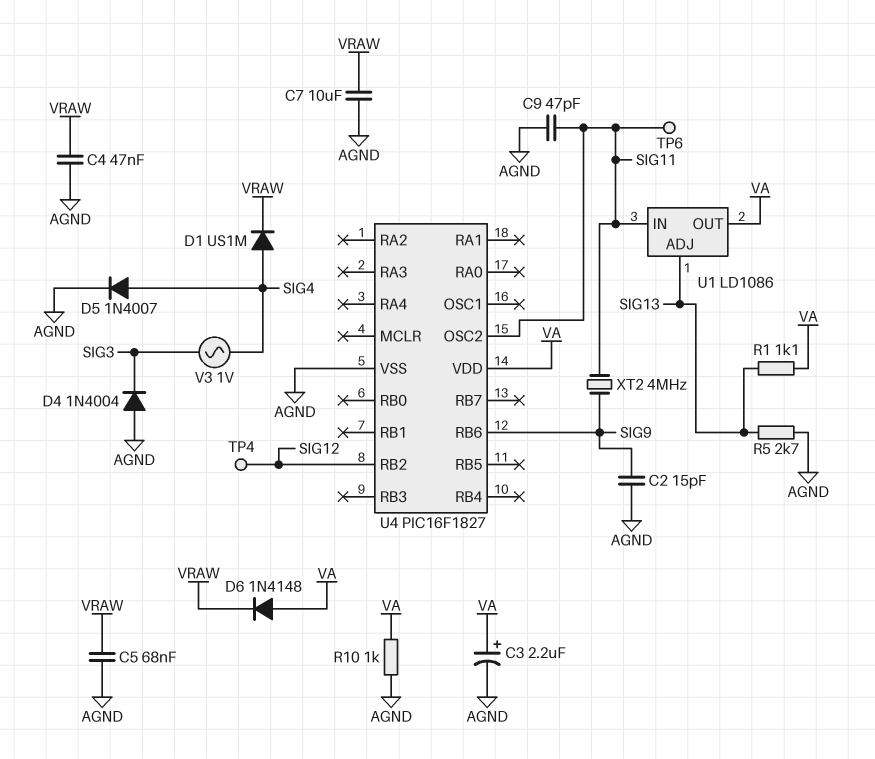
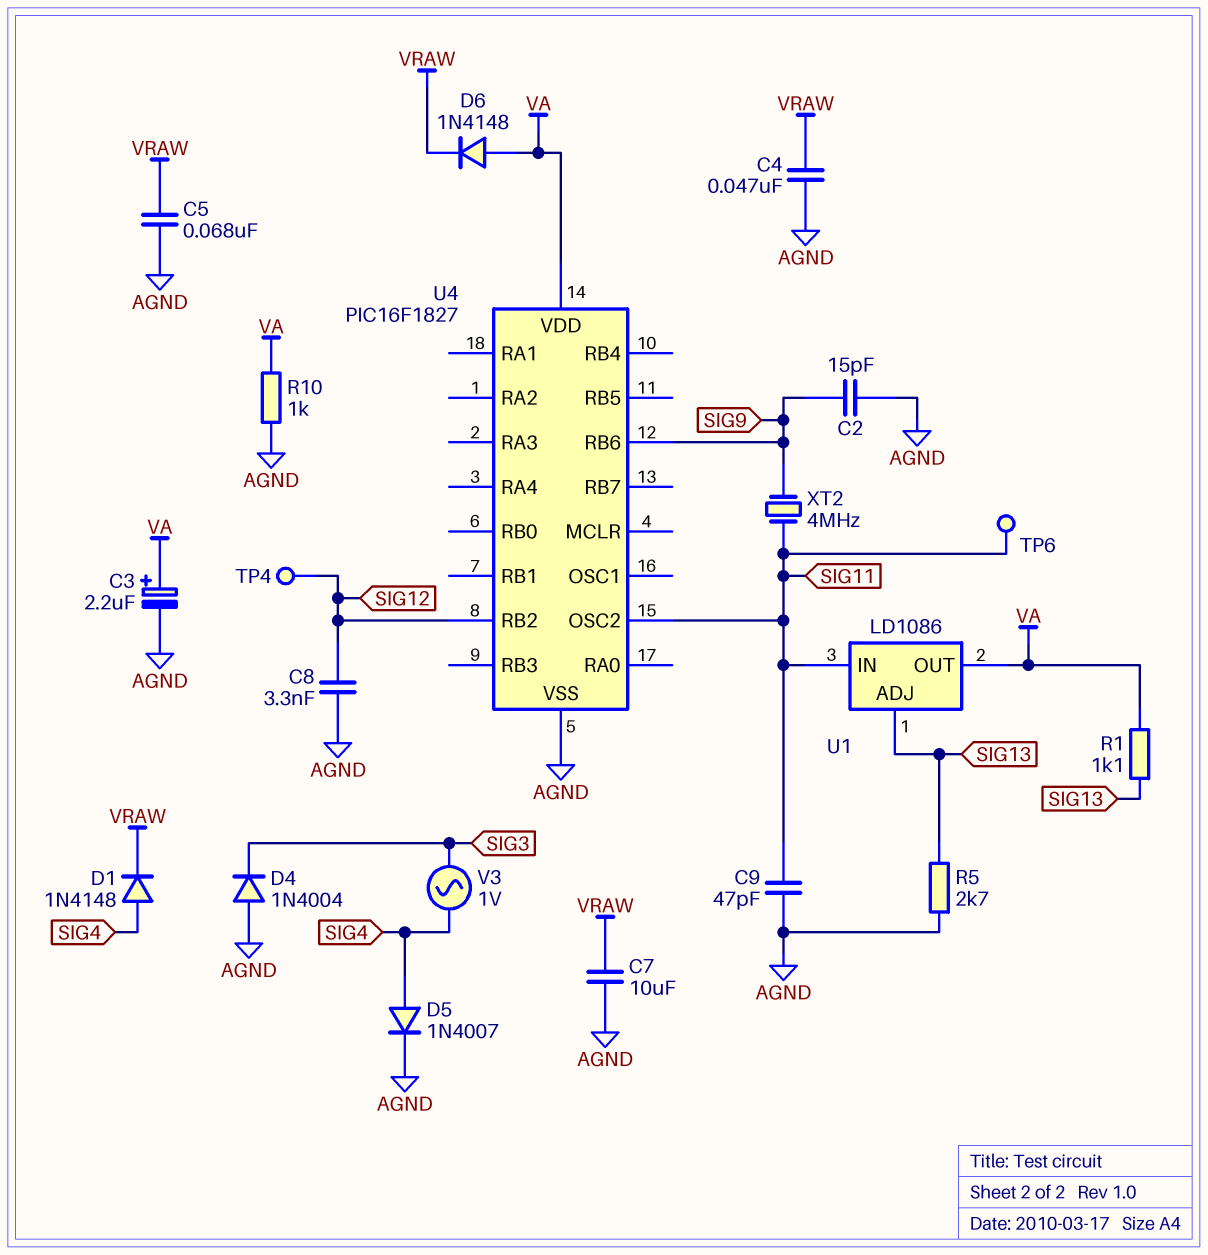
C8: none -> 3.3nF (AGND, SIG12)
D1: diode US1M (A SIG4, K VRAW) -> diode 1N4148 (A SIG4, K VRAW)

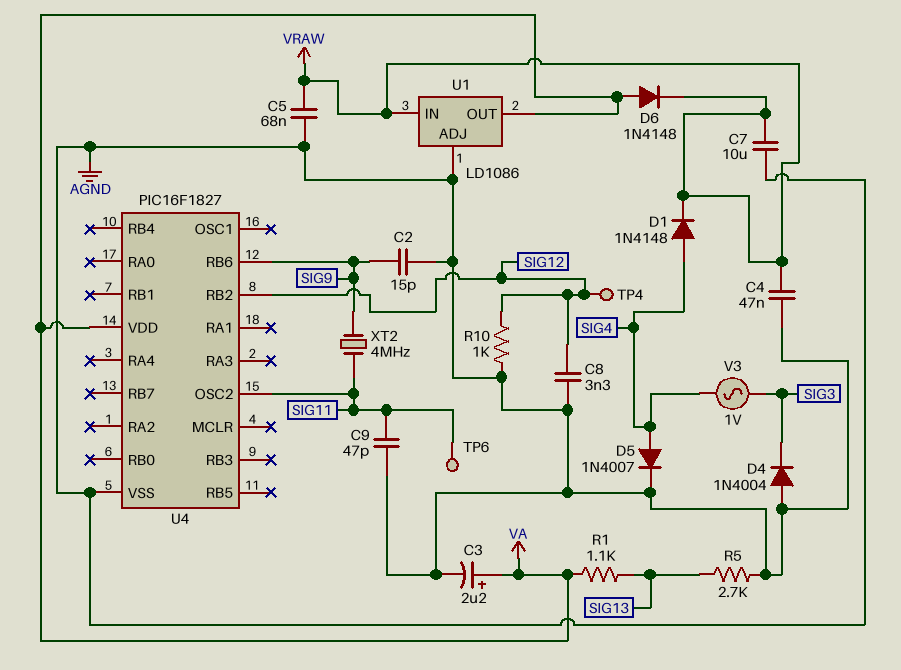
R10: 1k (AGND, VA) -> 1k (AGND, SIG12)
U1 pin ADJ: SIG13 -> AGND
U1 pin IN: SIG11 -> VRAW

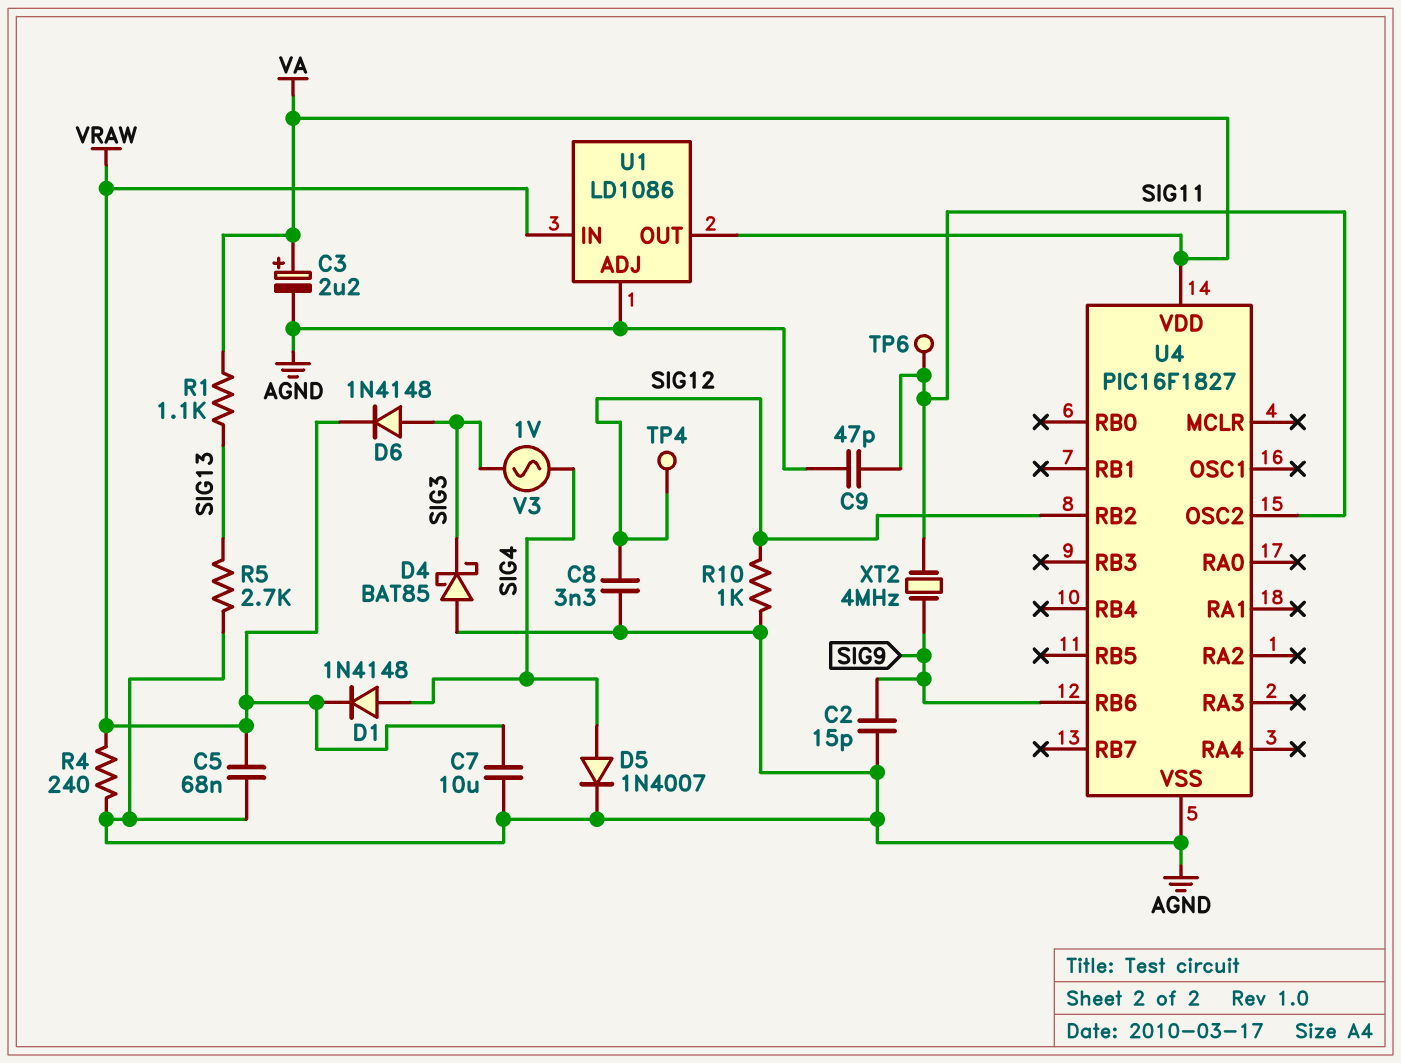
C4: 47nF (AGND, VRAW) -> none
D4: diode 1N4004 (A AGND, K SIG3) -> schottky BAT85 (A AGND, K SIG3)
D6: diode 1N4148 (A VA, K VRAW) -> diode 1N4148 (A SIG3, K VRAW)
R4: none -> 240 (AGND, VRAW)

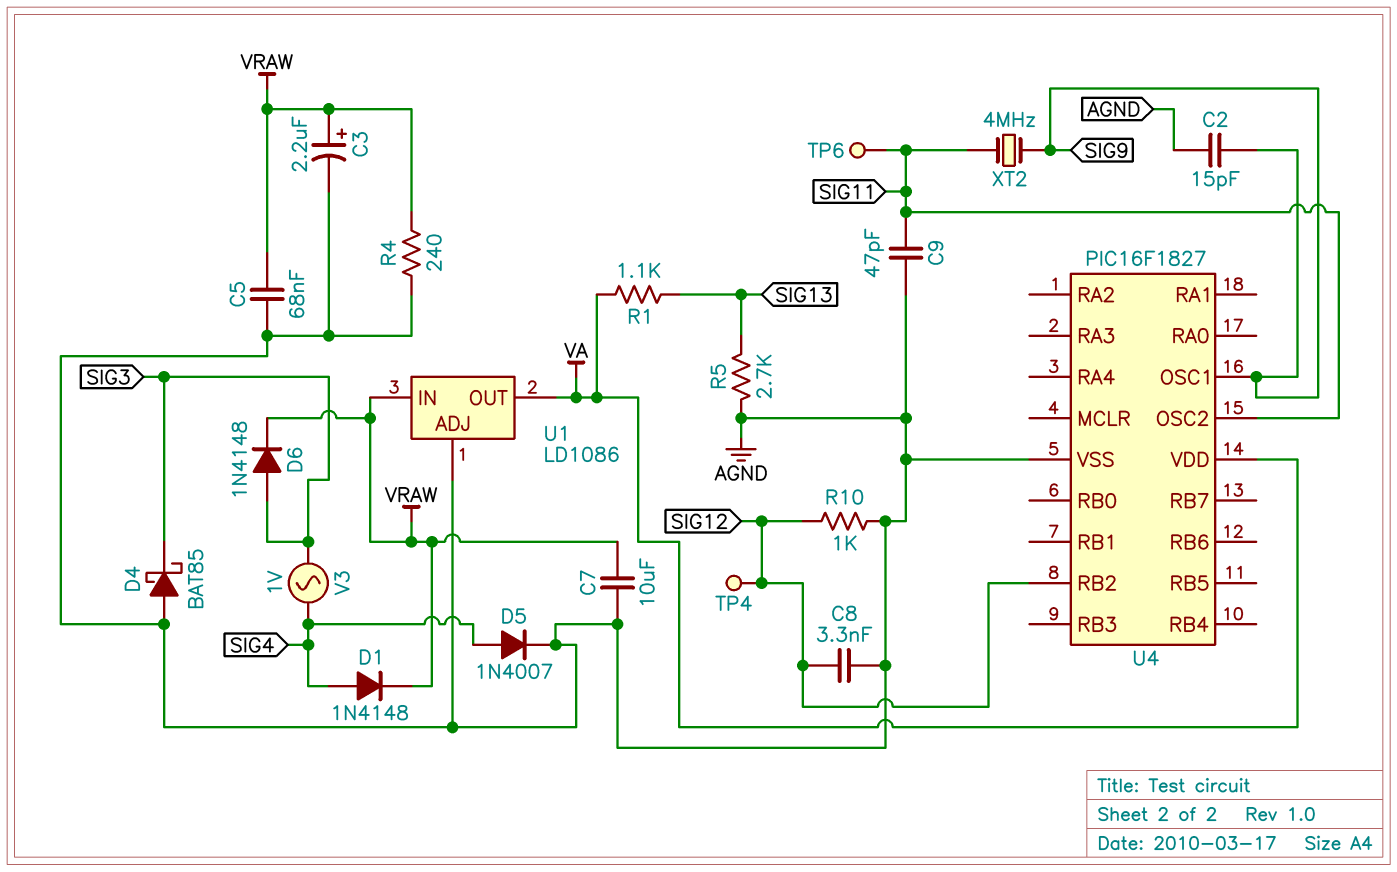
C3: 2.2uF (plus VA, minus AGND) -> 2.2uF (plus VRAW, minus AGND)
U4 pin OSC1: none -> SIG9
U4 pin RB6: SIG9 -> none

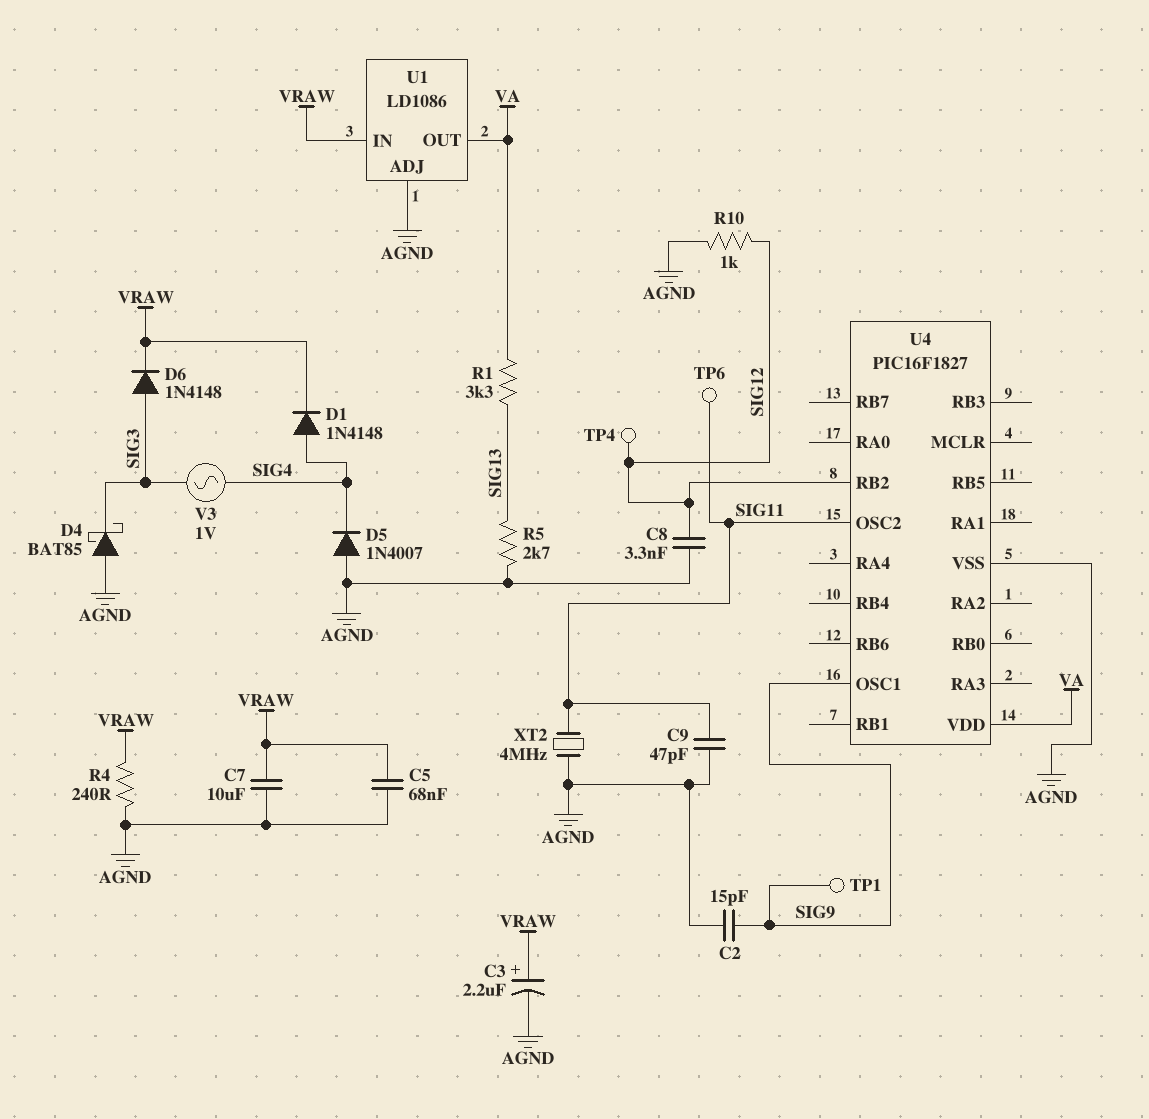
D5: diode 1N4007 (A SIG4, K AGND) -> diode 1N4007 (A AGND, K SIG4)
R1: 1.1k (SIG13, VA) -> 3.3k (SIG13, VA)
TP1: none -> test point (SIG9)
XT2: 4MHz (SIG9, SIG11) -> 4MHz (AGND, SIG11)

